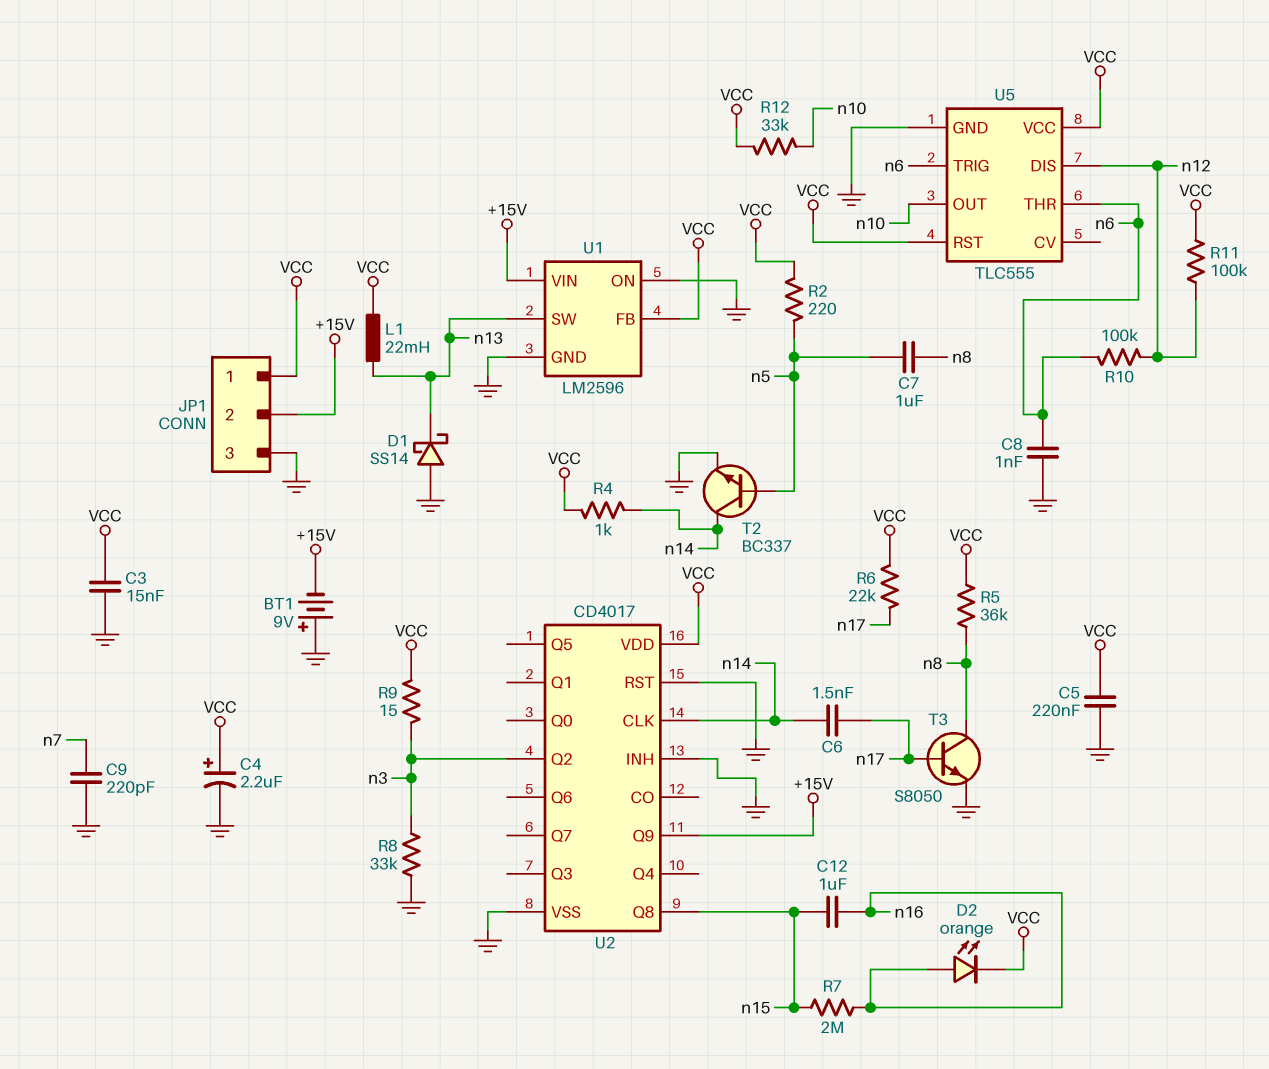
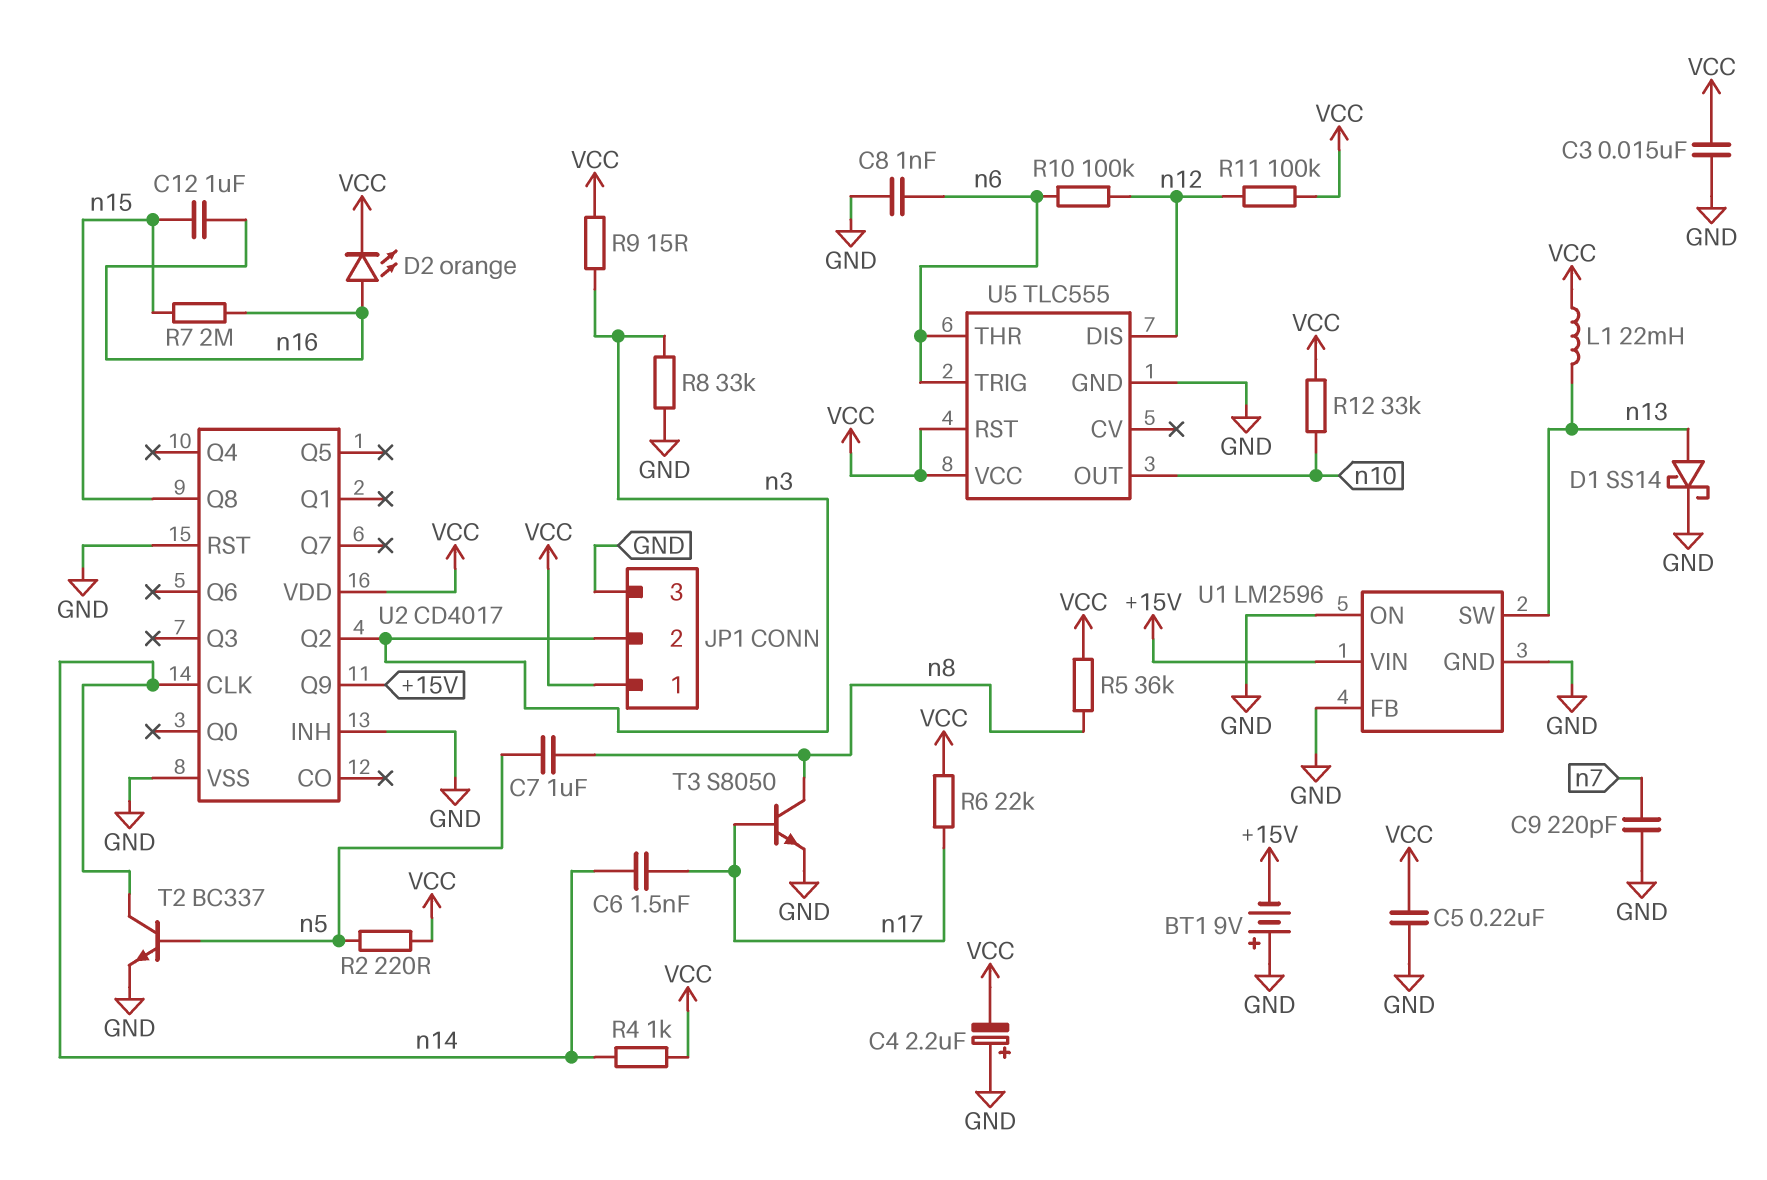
C4: 2.2uF (plus VCC, minus GND) -> 2.2uF (plus GND, minus VCC)
D1: schottky SS14 (A GND, K n13) -> schottky SS14 (A n13, K GND)
JP1 pin 2: +15V -> n3
U1 pin FB: VCC -> GND

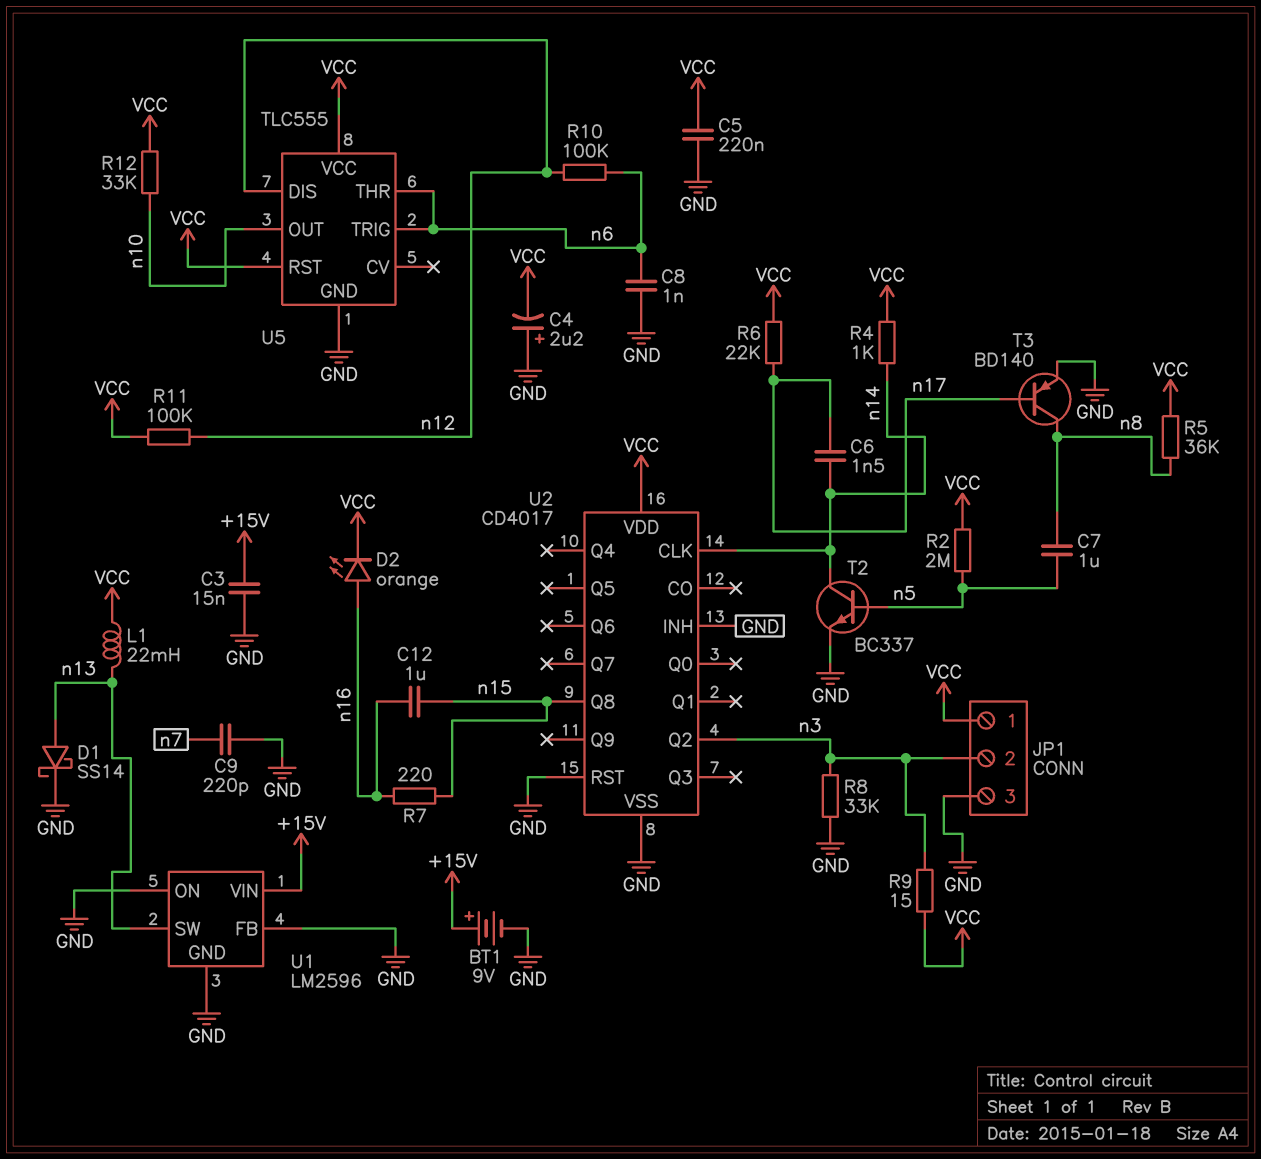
BT1: 9V (plus GND, minus +15V) -> 9V (plus +15V, minus GND)
C3: 15nF (GND, VCC) -> 15nF (+15V, GND)
R2: 220 (VCC, n5) -> 2M (VCC, n5)
R7: 2M (n15, n16) -> 220 (n15, n16)
T3: NPN S8050 (B n17, C n8, E GND) -> PNP BD140 (B n17, C n8, E GND)
U2 pin Q9: +15V -> none

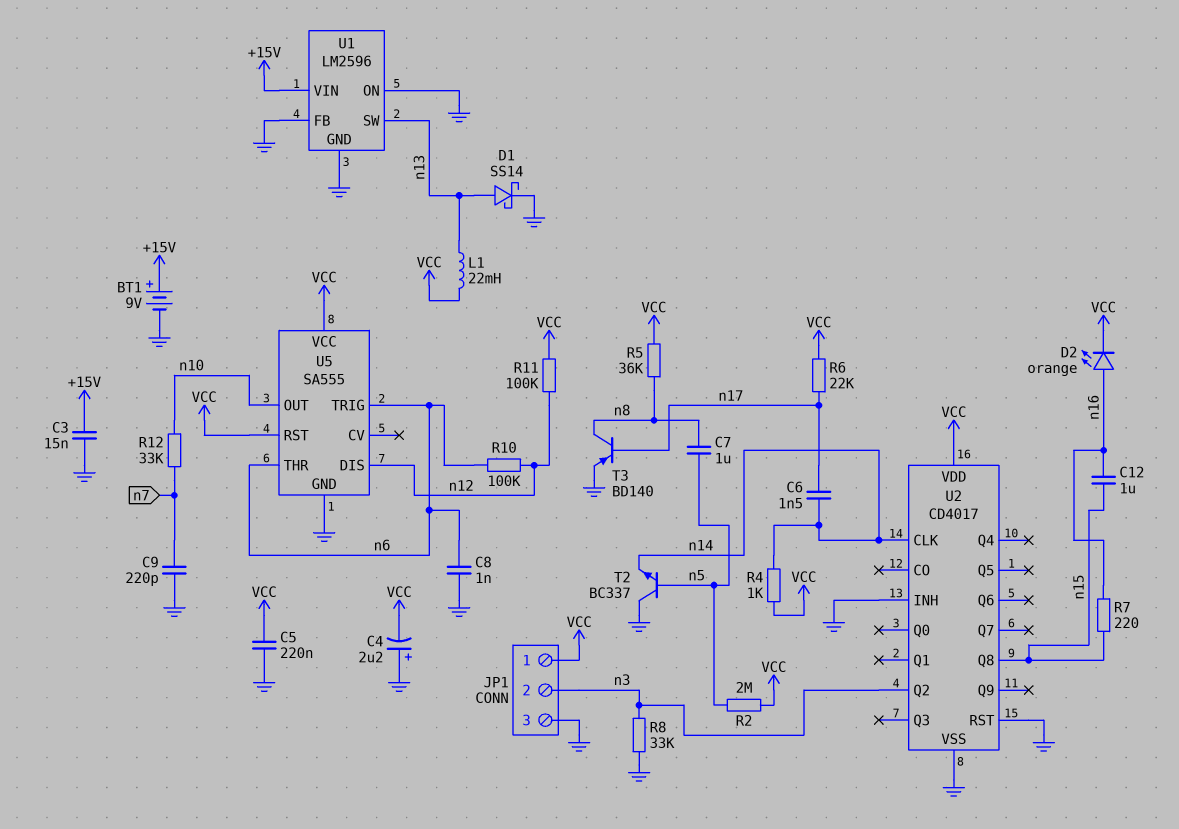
R9: 15 (VCC, n3) -> none
R12: 33k (VCC, n10) -> 33k (n7, n10)
T2: NPN BC337 (B n5, C n14, E GND) -> NPN BC337 (B n5, C GND, E n14)
U5: TLC555 -> SA555

